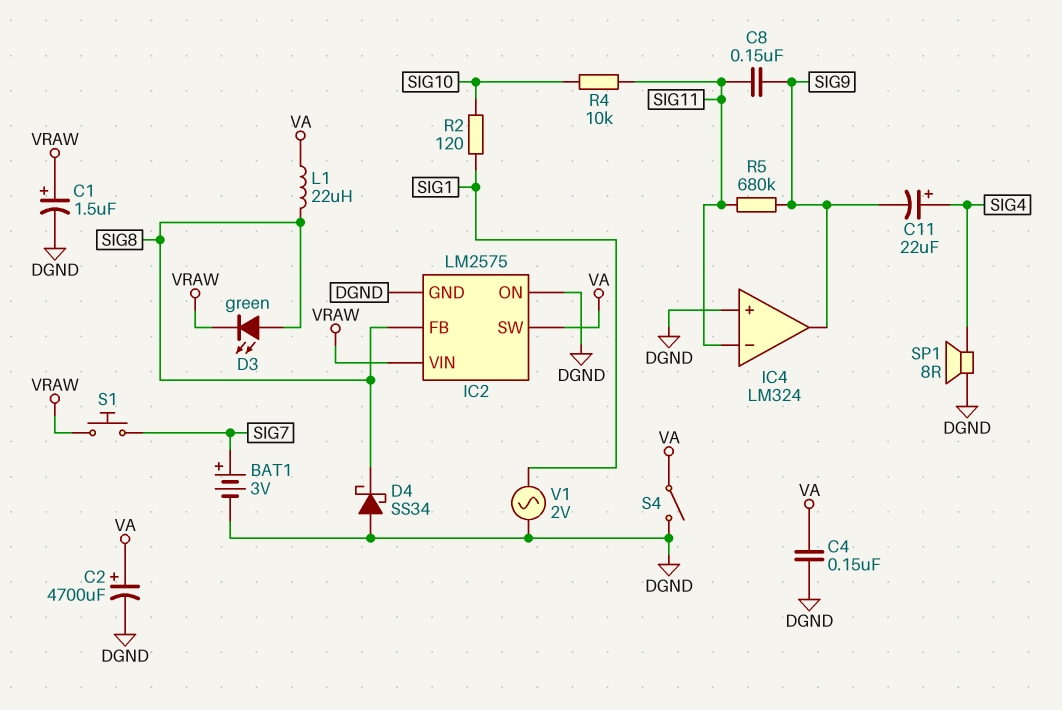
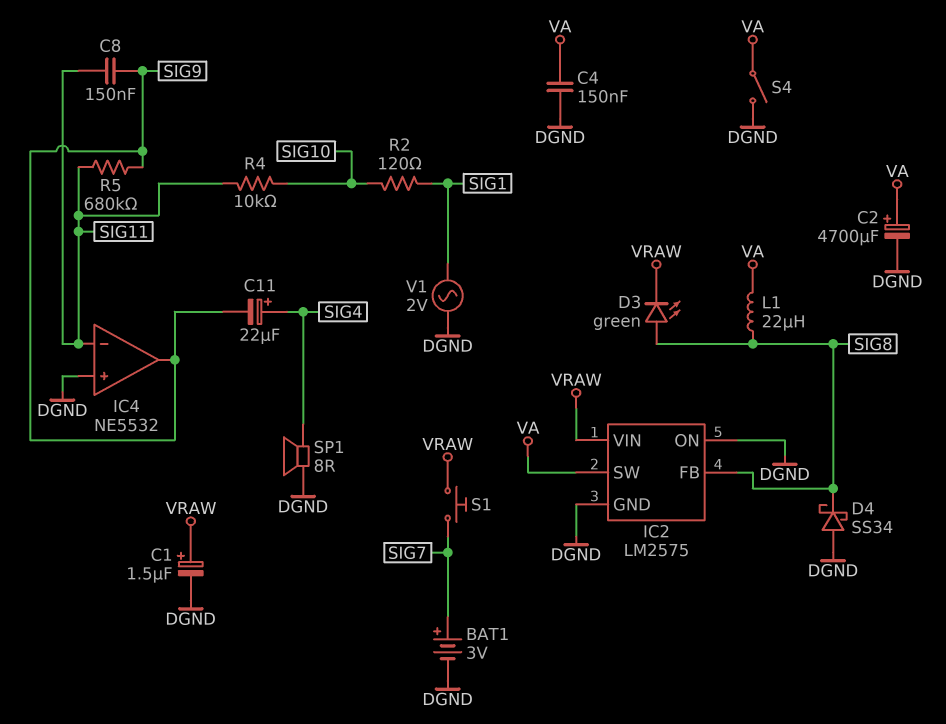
IC4: LM324 -> NE5532

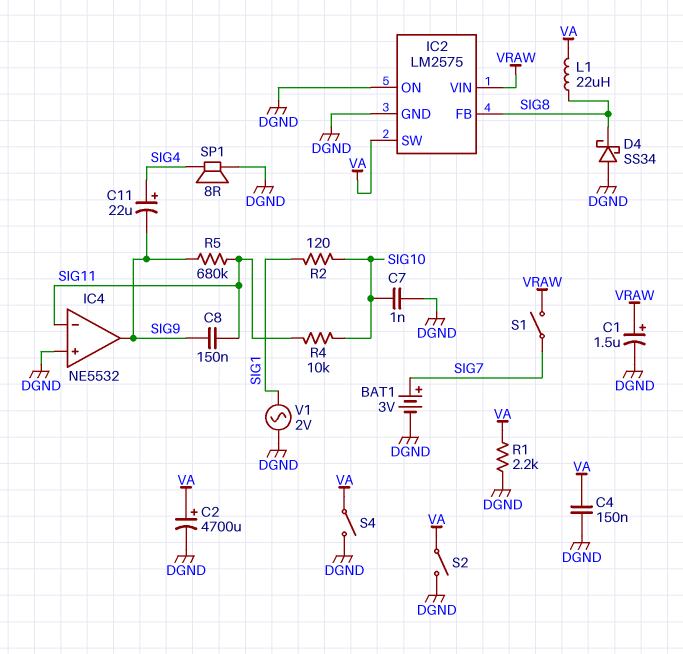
C7: none -> 1nF (DGND, SIG10)
D3: LED green (A SIG8, K VRAW) -> none
R1: none -> 2.2k (DGND, VA)
S1: button (SIG7, VRAW) -> switch (SIG7, VRAW)
S2: none -> switch (DGND, VA)

